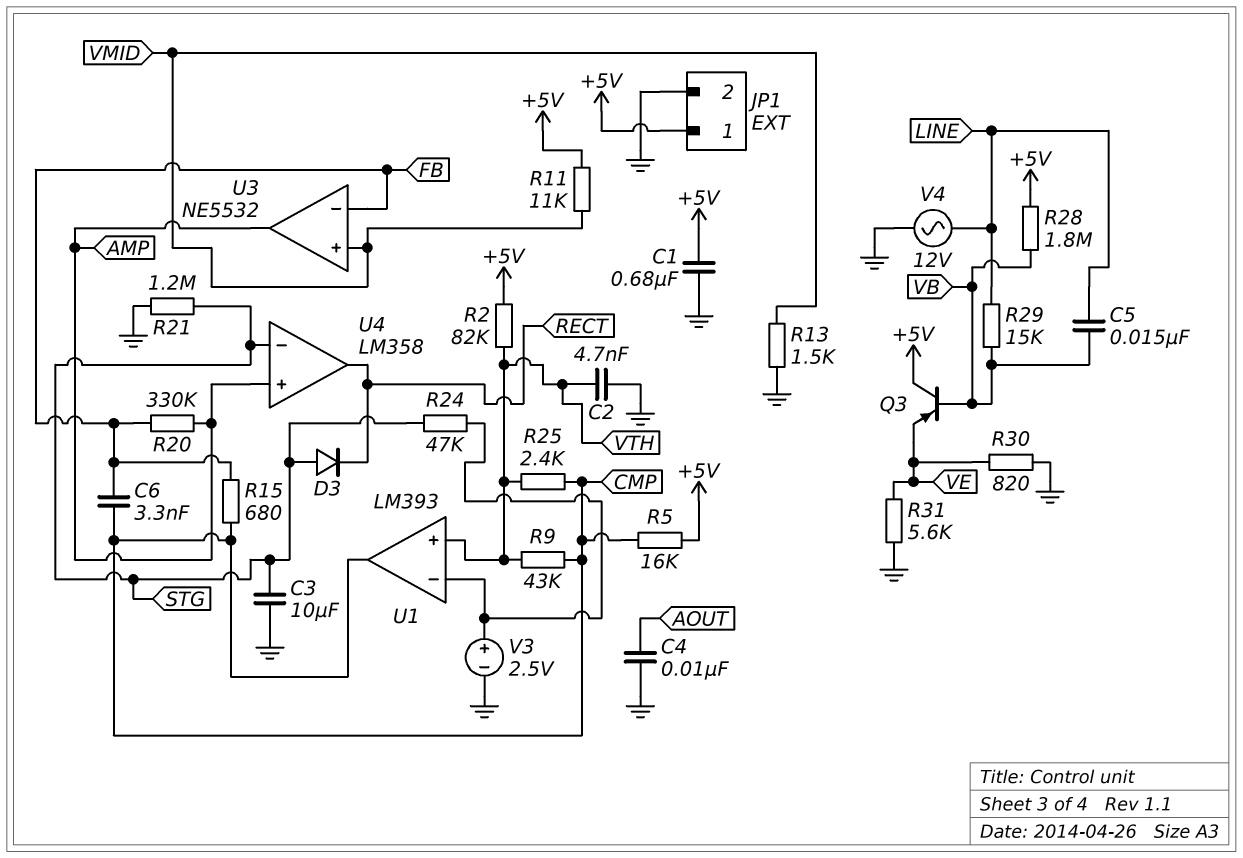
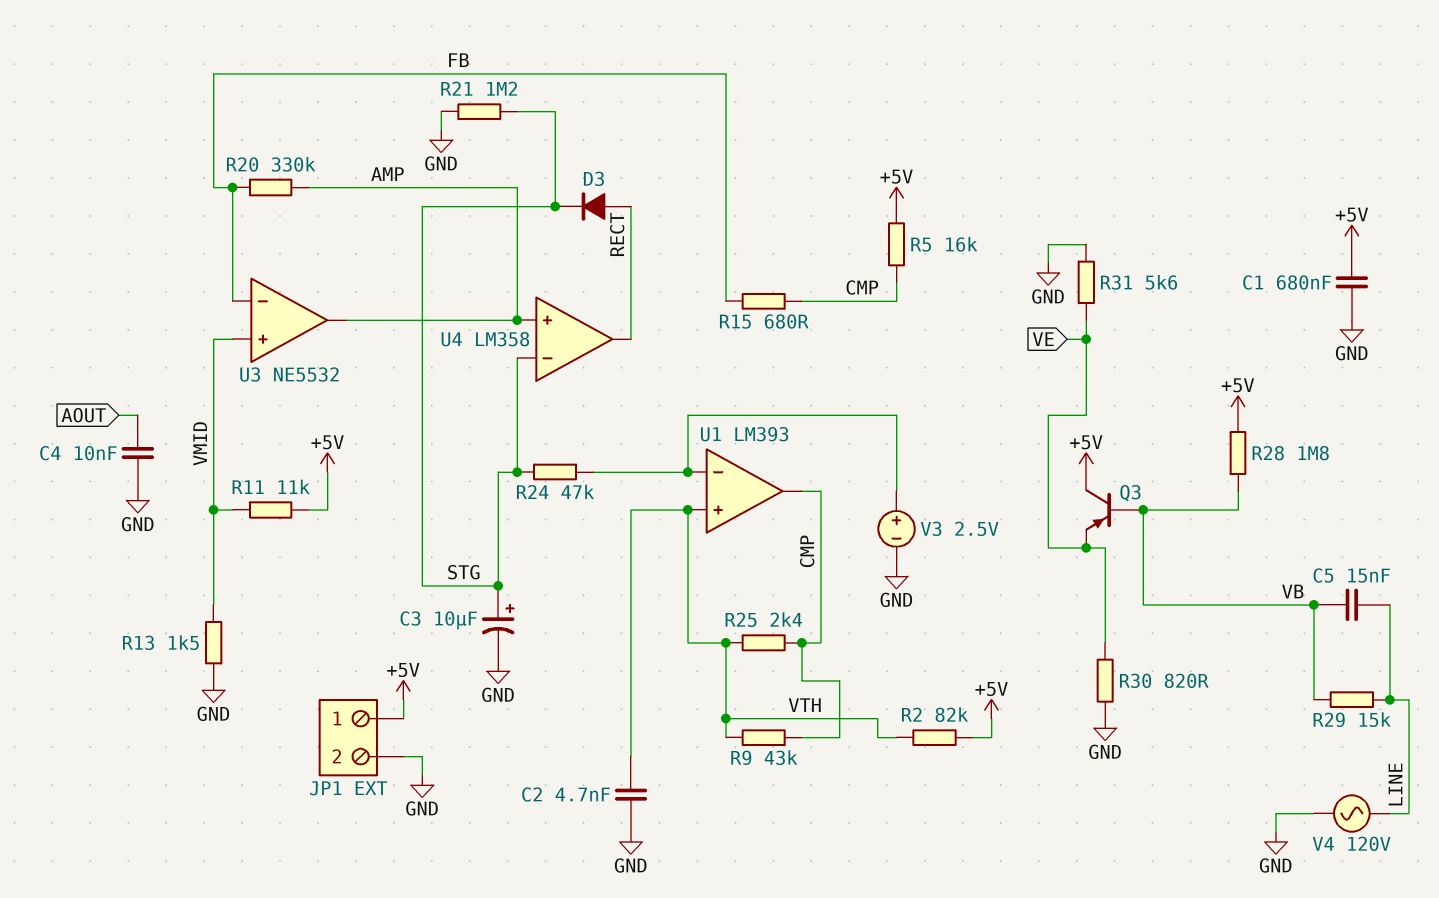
C3: 10uF (GND, STG) -> 10uF (plus STG, minus GND)
C6: 3.3nF (CMP, FB) -> none
D3: diode (A STG, K RECT) -> diode (A RECT, K STG)
V4: AC 12V (GND, LINE) -> AC 120V (GND, LINE)

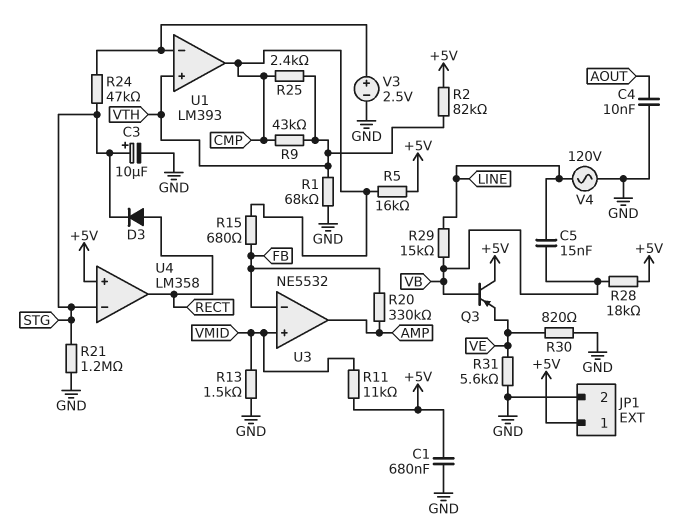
C2: 4.7nF (GND, VTH) -> none
R1: none -> 68k (GND, VTH)
R28: 1.8M (+5V, VB) -> 18k (+5V, VB)
U4 pin in+: AMP -> +5V

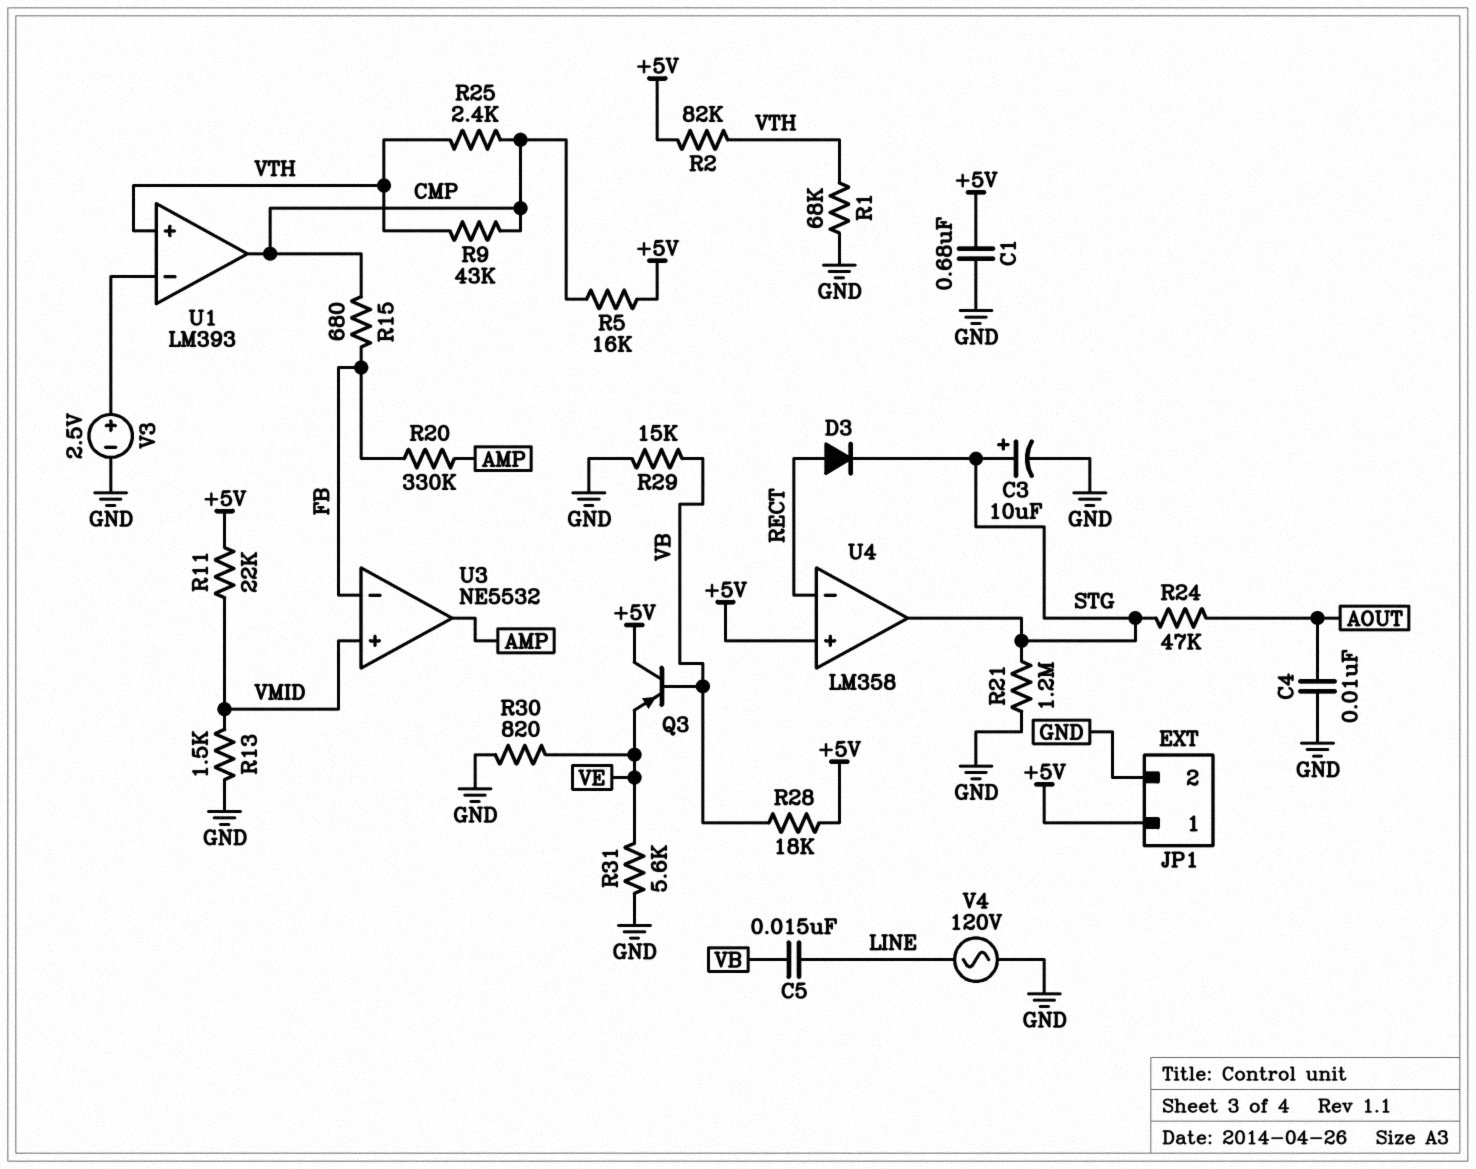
R11: 11k (+5V, VMID) -> 22k (+5V, VMID)
R24: 47k (STG, U1/in-) -> 47k (AOUT, STG)
R29: 15k (LINE, VB) -> 15k (GND, VB)
U4 pin in-: STG -> RECT
U4 pin out: RECT -> STG

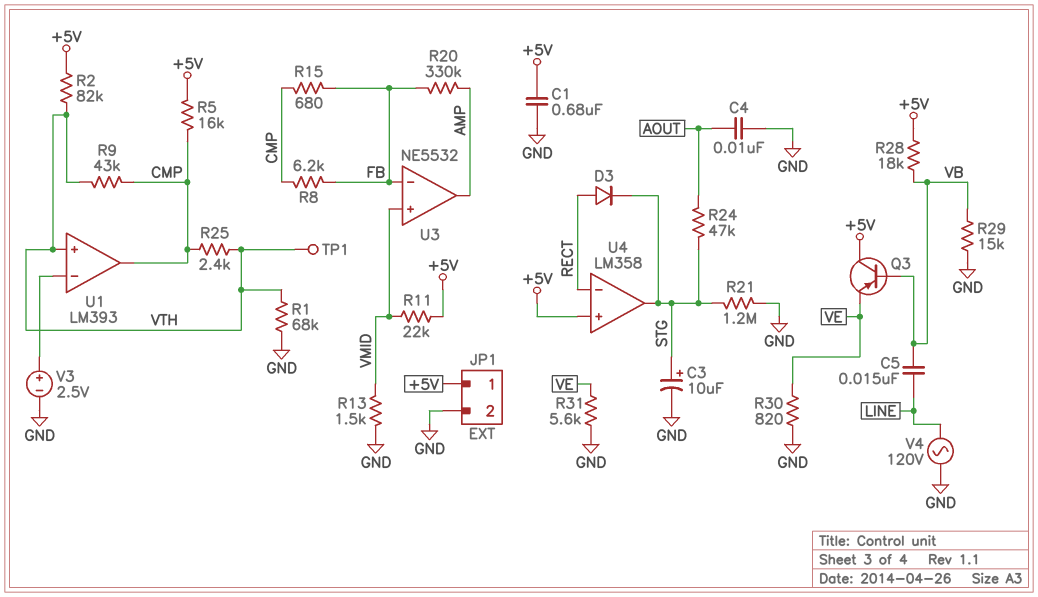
R8: none -> 6.2k (CMP, FB)
TP1: none -> test point (VTH)

